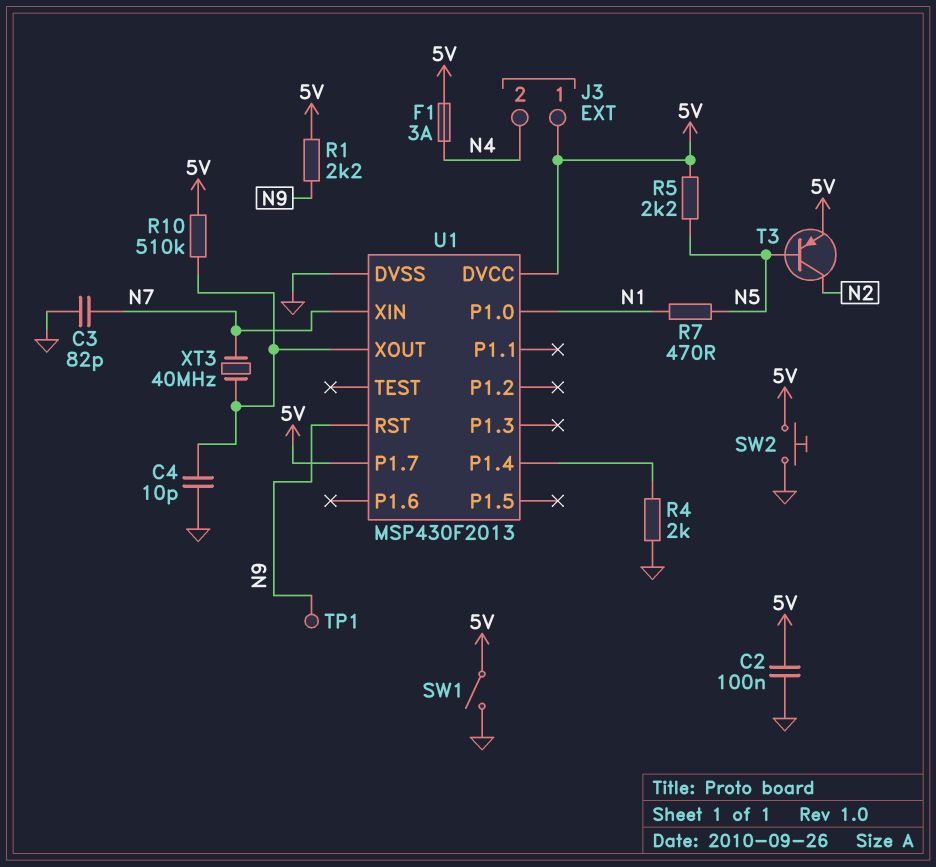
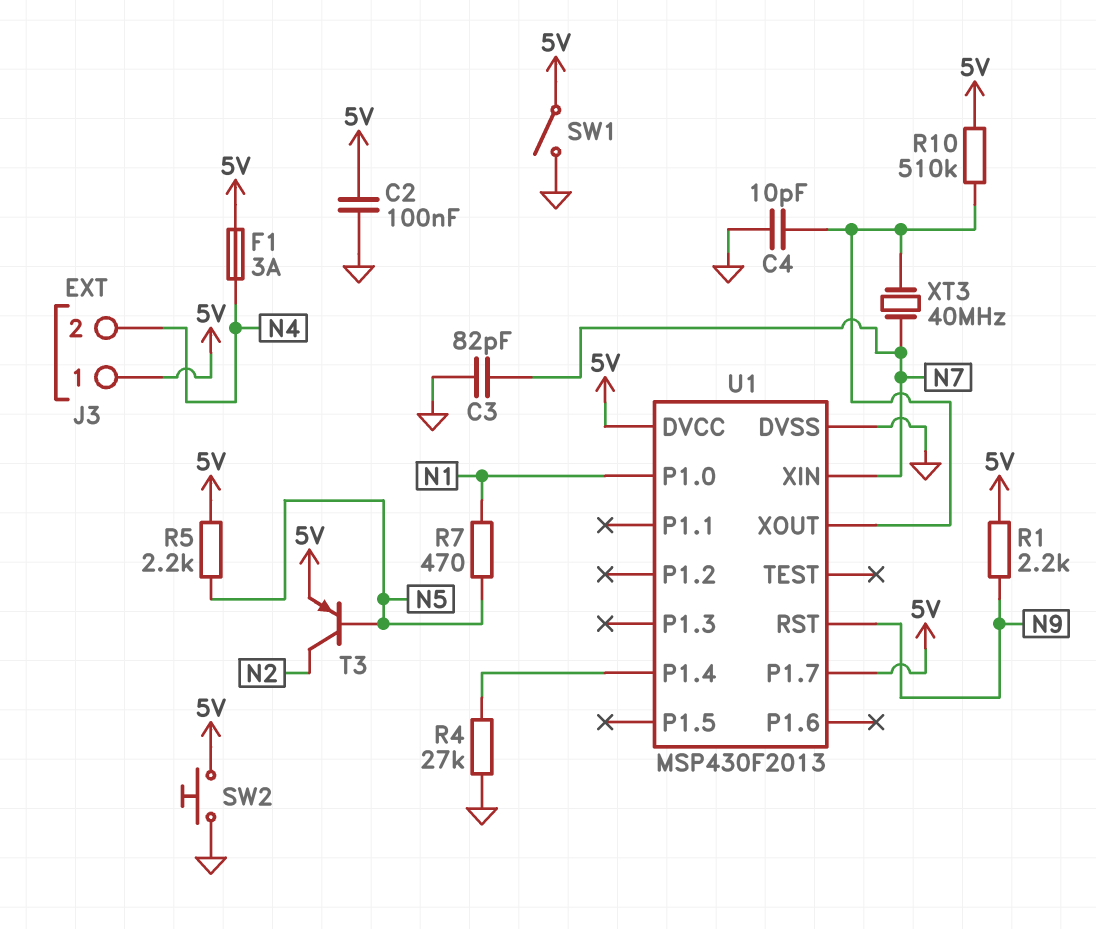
R4: 2k (GND, U1/P1.4) -> 27k (GND, U1/P1.4)
TP1: test point (N9) -> none

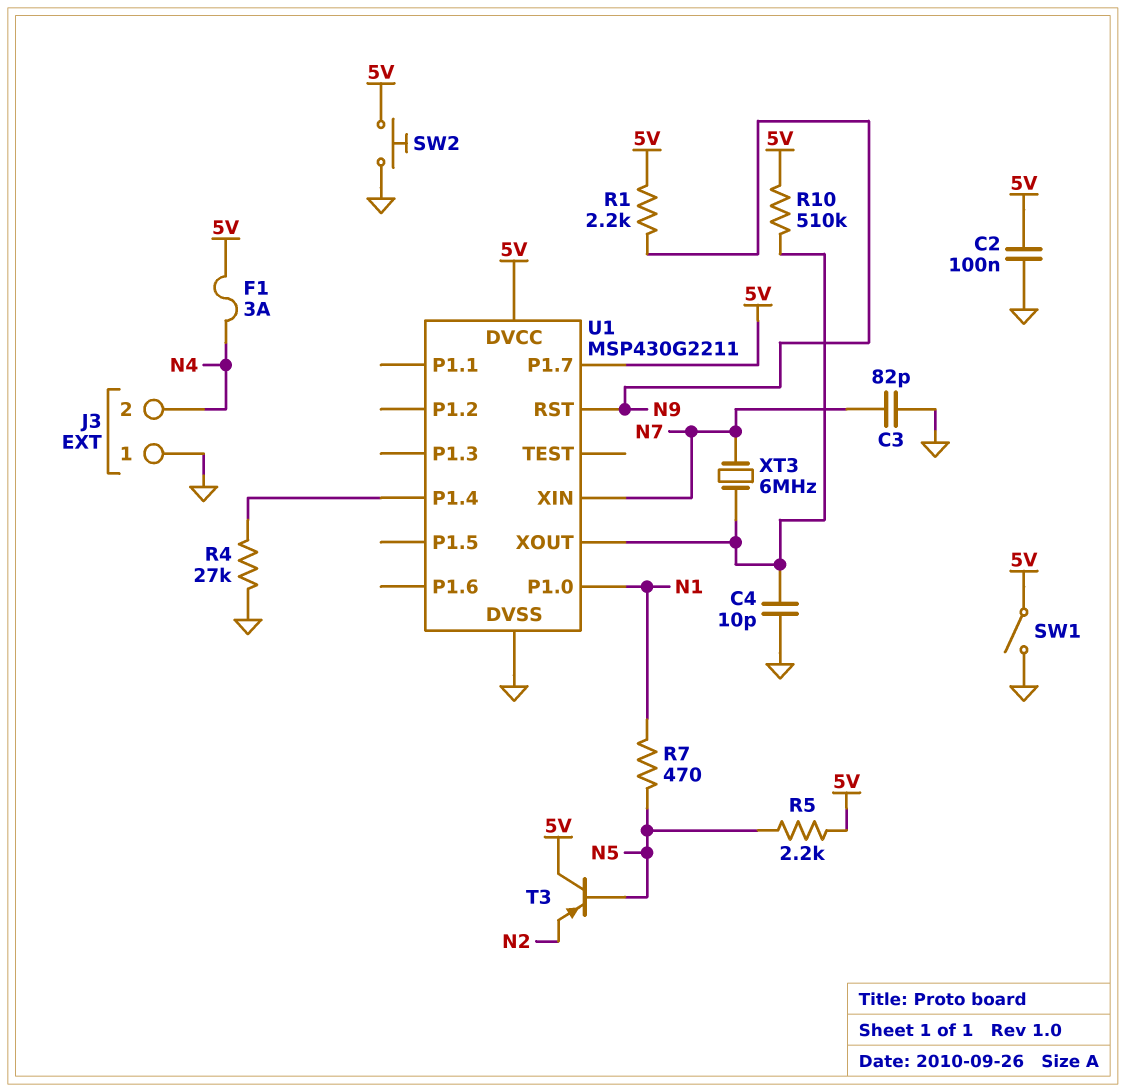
J3 pin 1: 5V -> GND
T3: PNP (B N5, C N2, E 5V) -> PNP (B N5, C 5V, E N2)
U1: MSP430F2013 -> MSP430G2211
XT3: 40MHz (N7, U1/XOUT) -> 6MHz (N7, U1/XOUT)

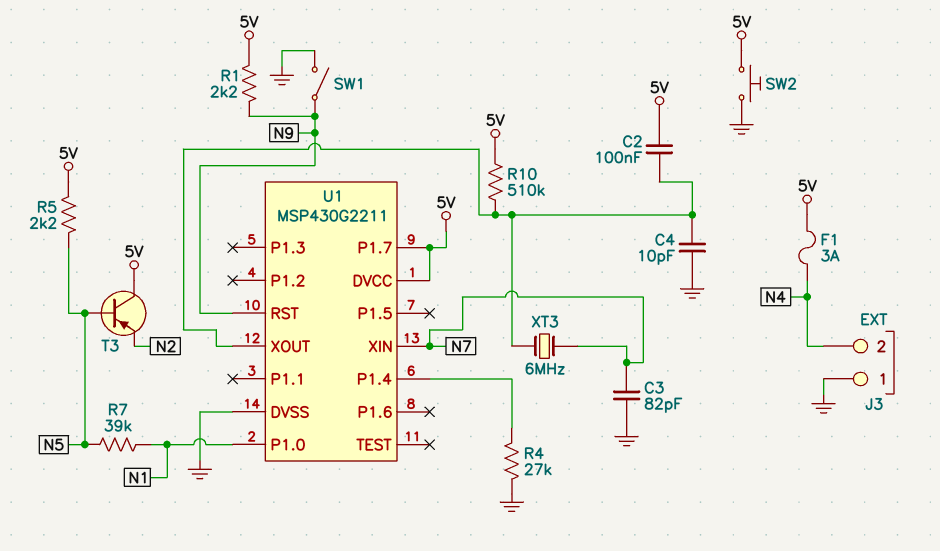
C2: 100nF (5V, GND) -> 100nF (5V, U1/XOUT)
R7: 470 (N1, N5) -> 39k (N1, N5)
SW1: switch (5V, GND) -> switch (GND, N9)

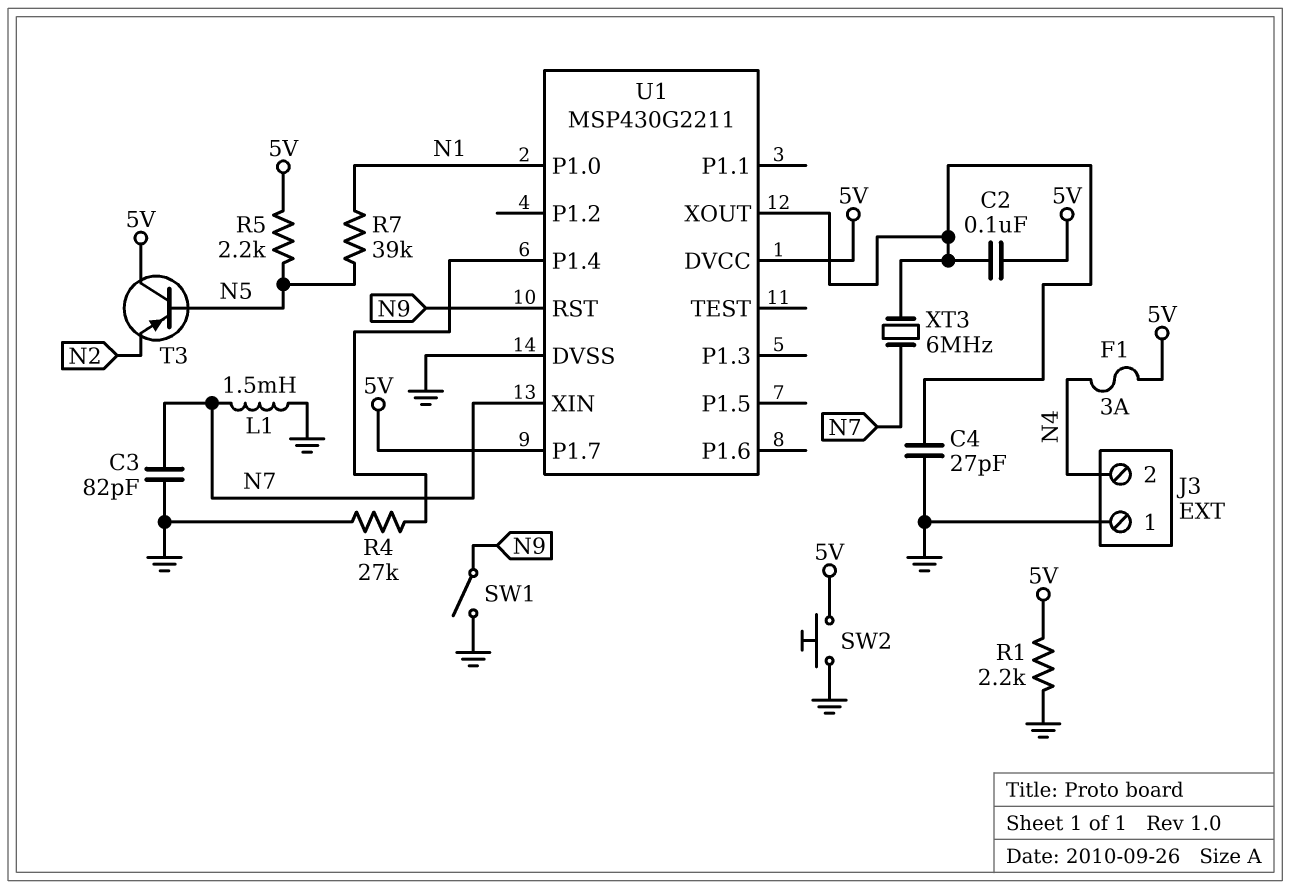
C4: 10pF (GND, U1/XOUT) -> 27pF (GND, U1/XOUT)
L1: none -> 1.5mH (GND, N7)
R1: 2.2k (5V, N9) -> 2.2k (5V, GND)
R10: 510k (5V, U1/XOUT) -> none

